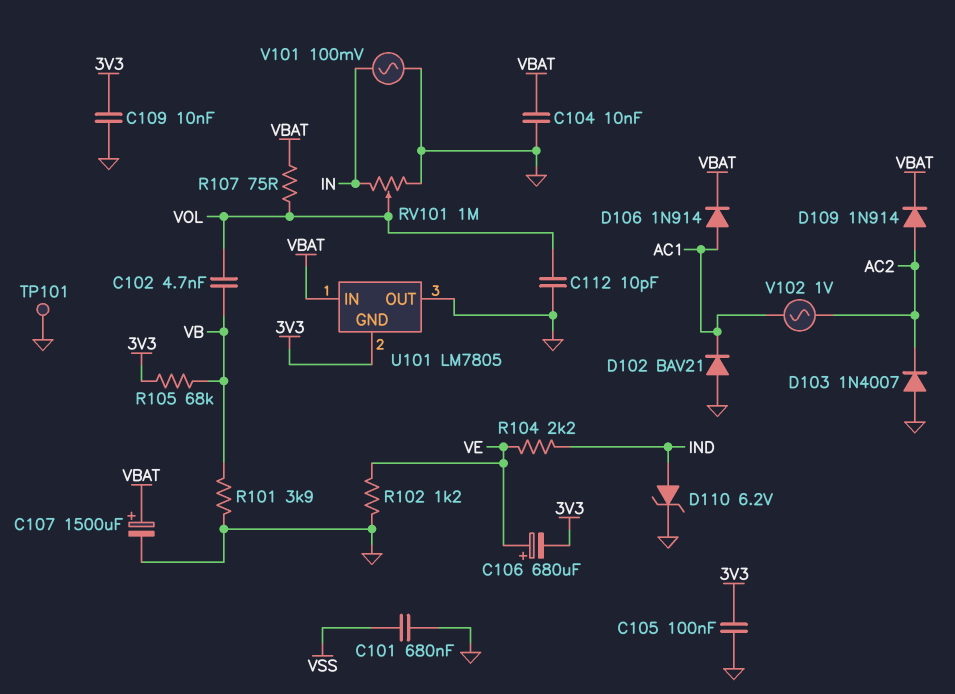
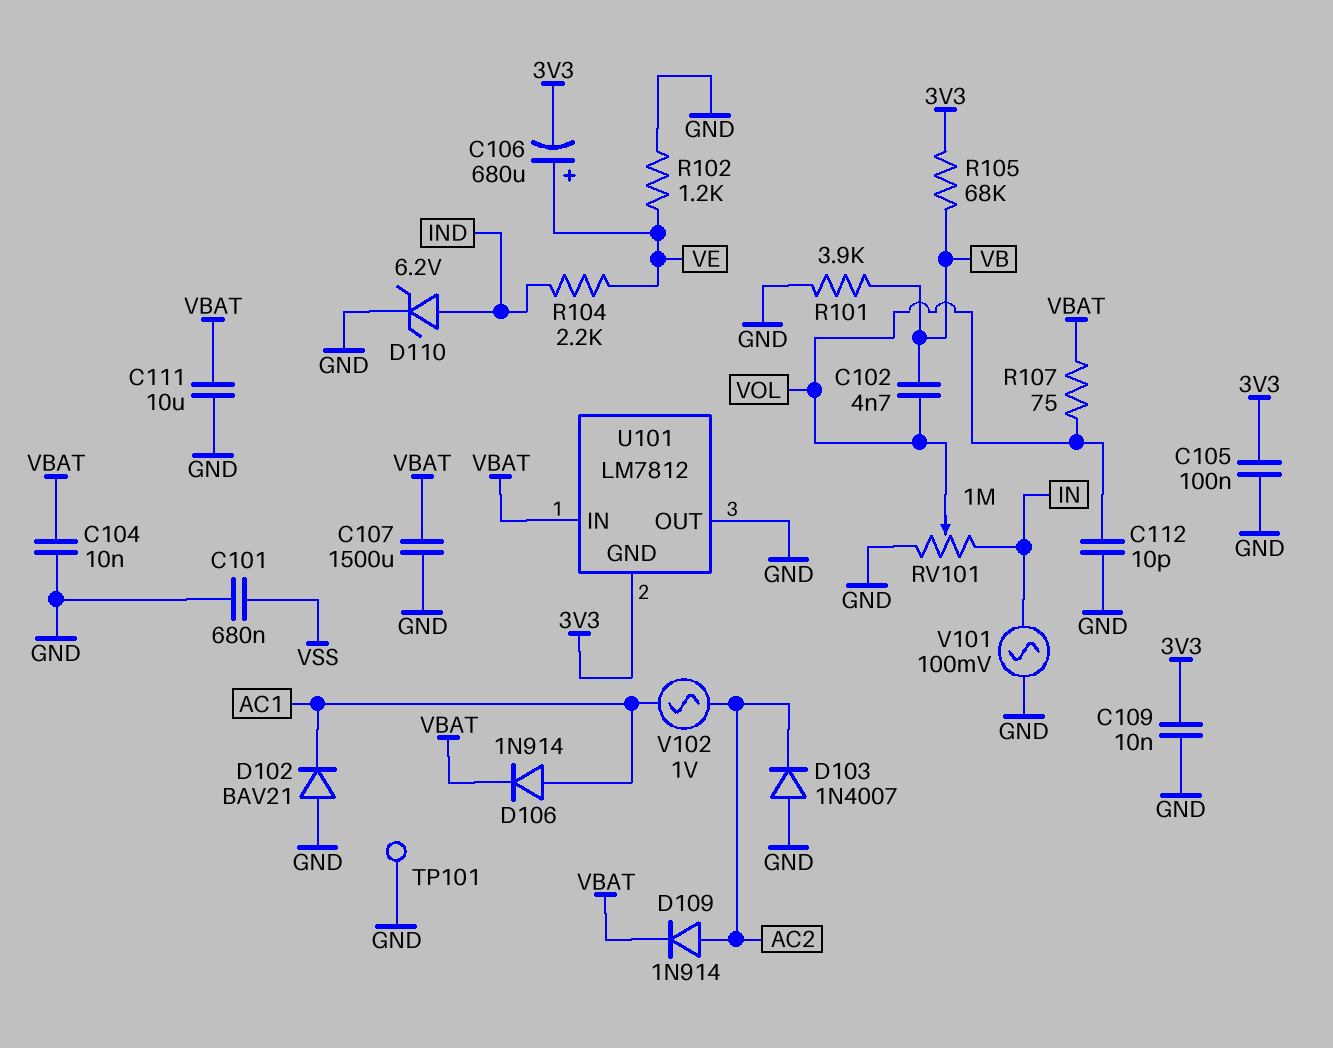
C107: 1500uF (plus VBAT, minus GND) -> 1500uF (GND, VBAT)
C111: none -> 10uF (GND, VBAT)
U101: LM7805 -> LM7812

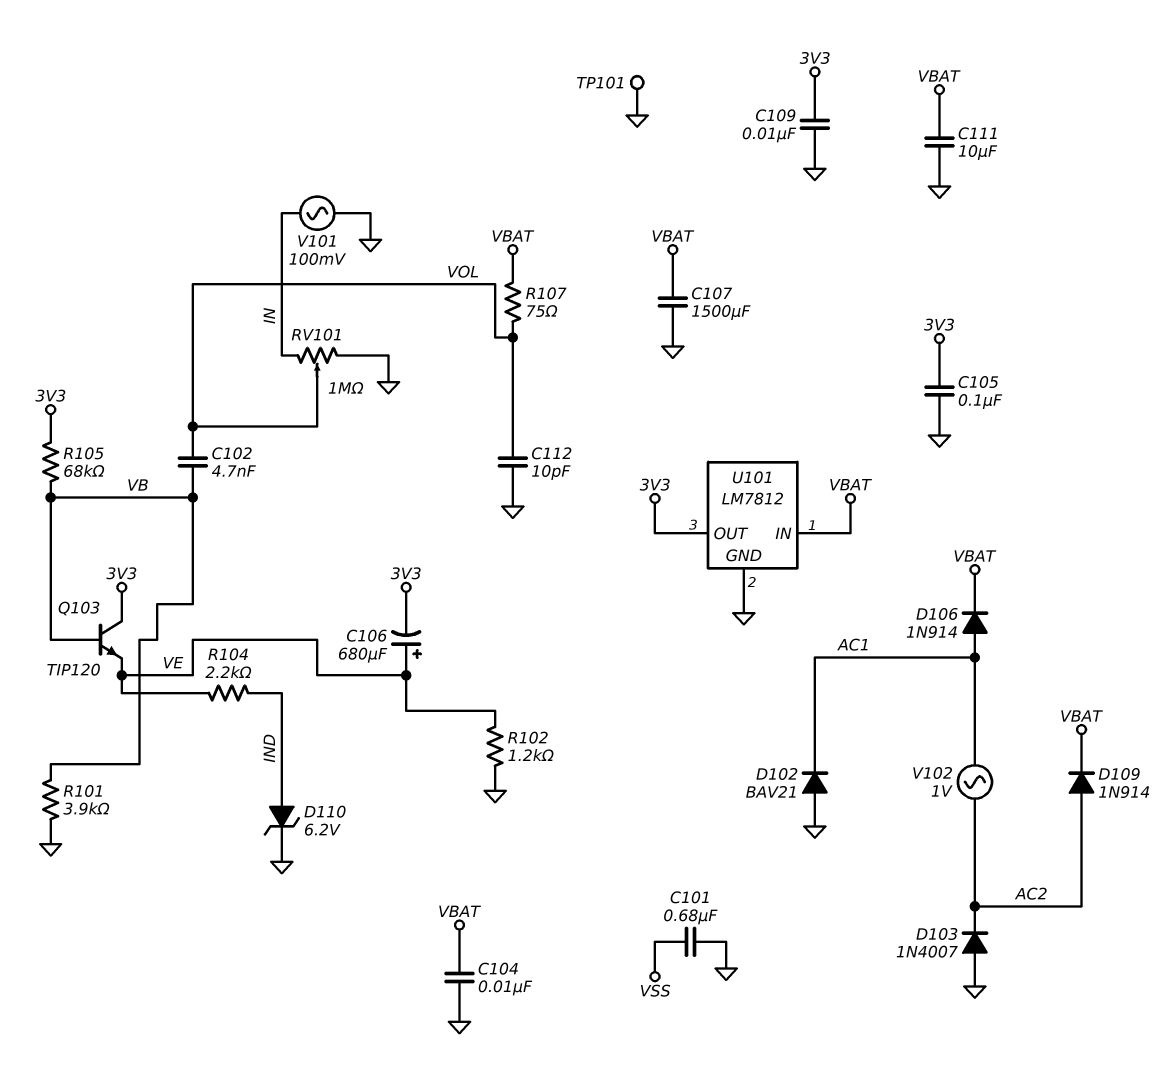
Q103: none -> NPN TIP120 (B VB, C 3V3, E VE)
U101 pin GND: 3V3 -> GND
U101 pin OUT: GND -> 3V3

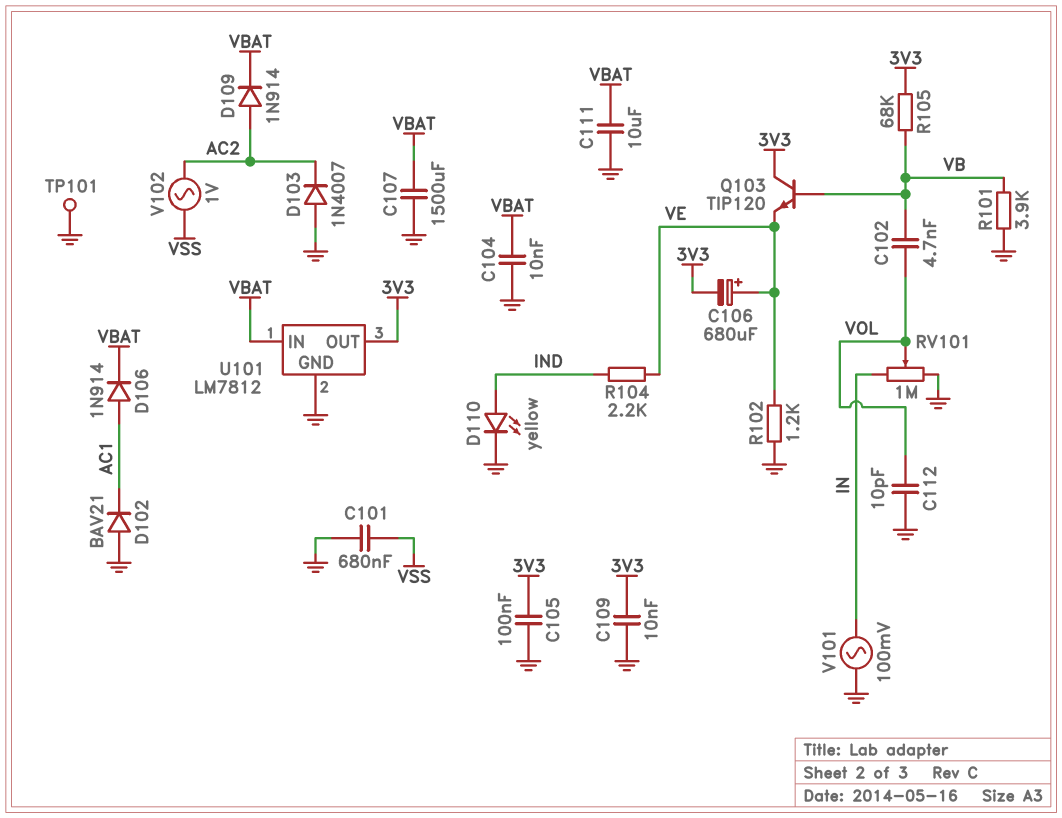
D110: zener 6.2V (A IND, K GND) -> LED yellow (A IND, K GND)
R107: 75 (VBAT, VOL) -> none
V102: AC 1V (AC1, AC2) -> AC 1V (AC2, VSS)

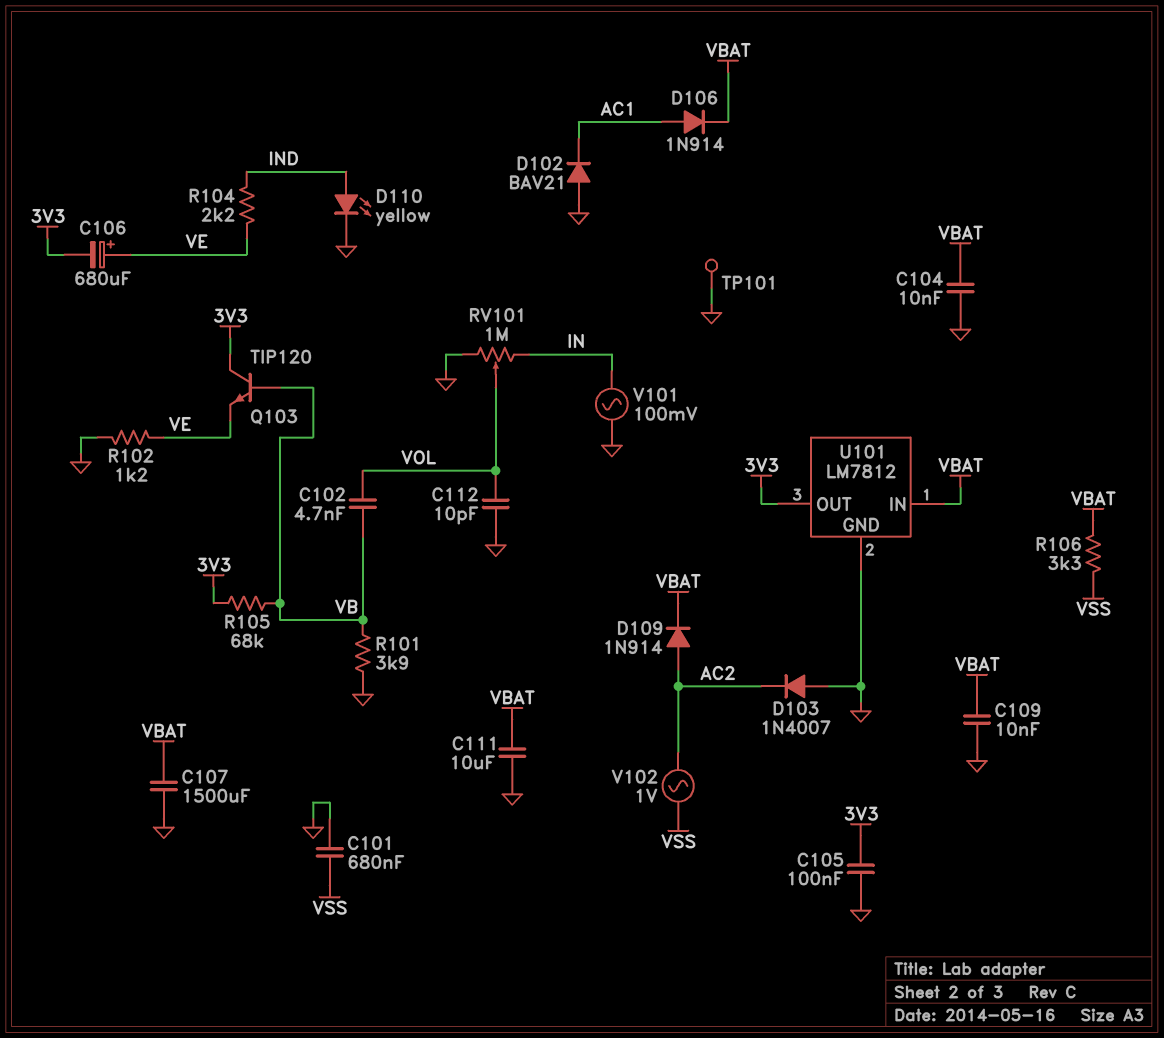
C109: 10nF (3V3, GND) -> 10nF (GND, VBAT)
R106: none -> 3.3k (VBAT, VSS)

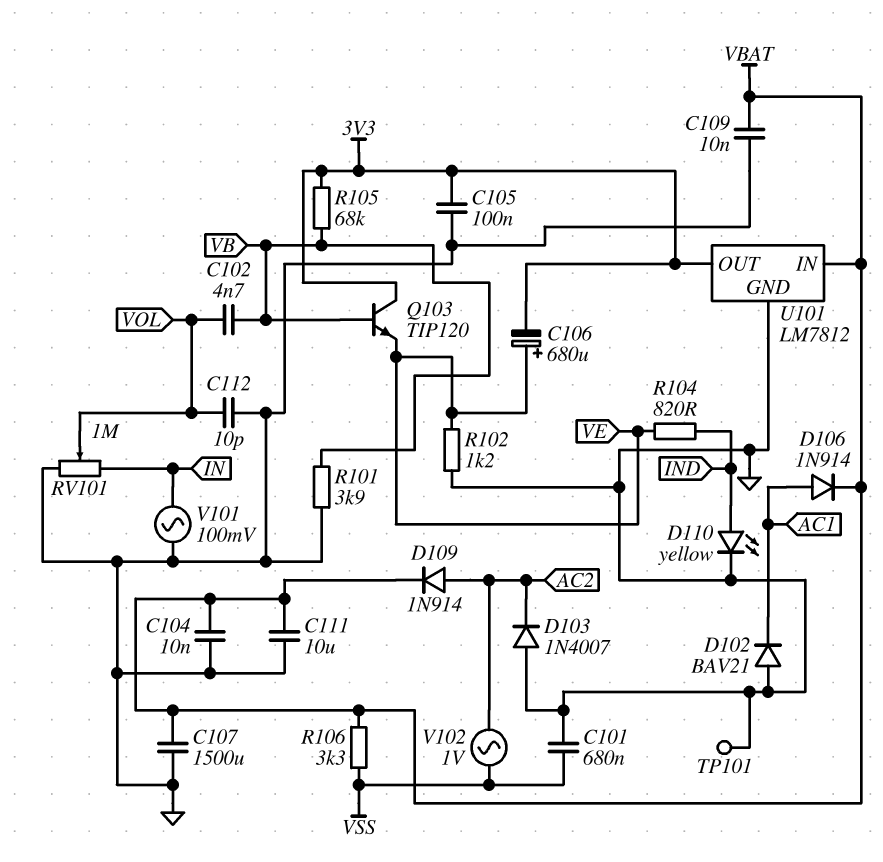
R104: 2.2k (IND, VE) -> 820 (IND, VE)

